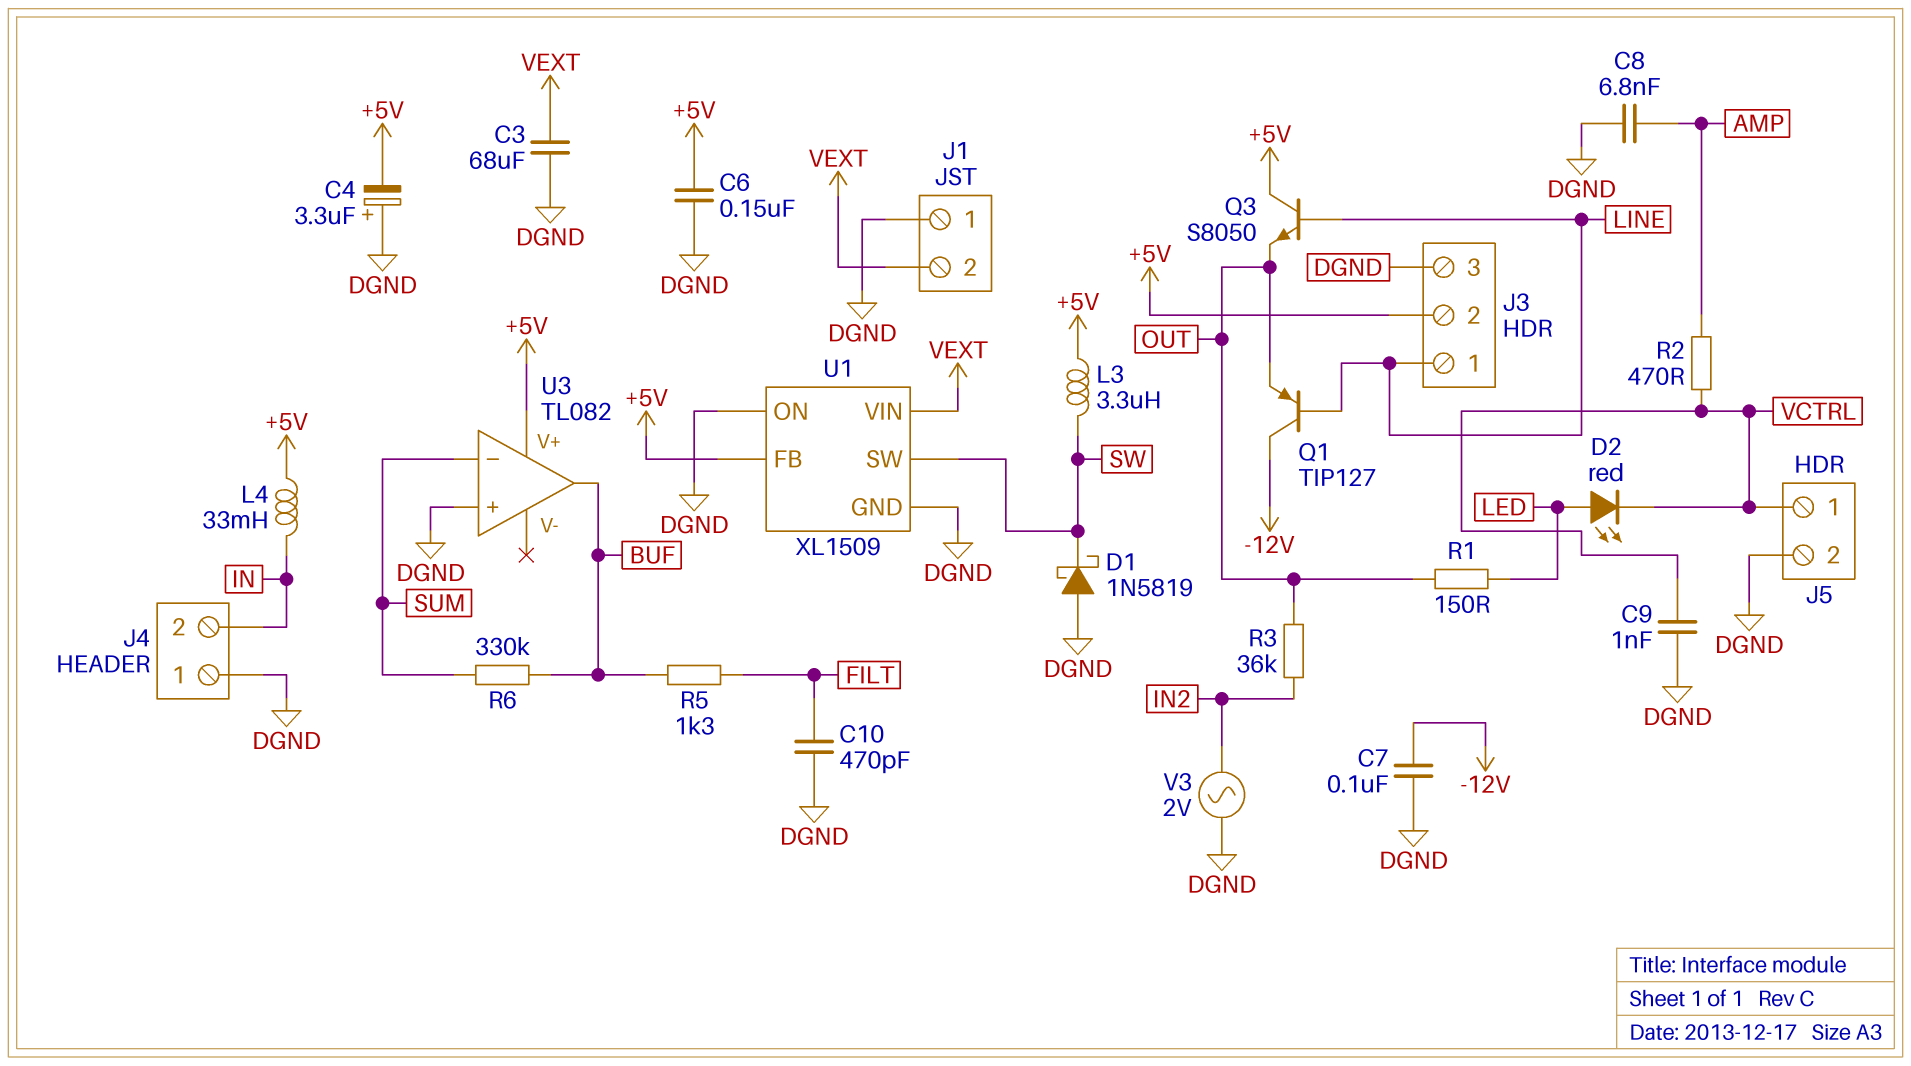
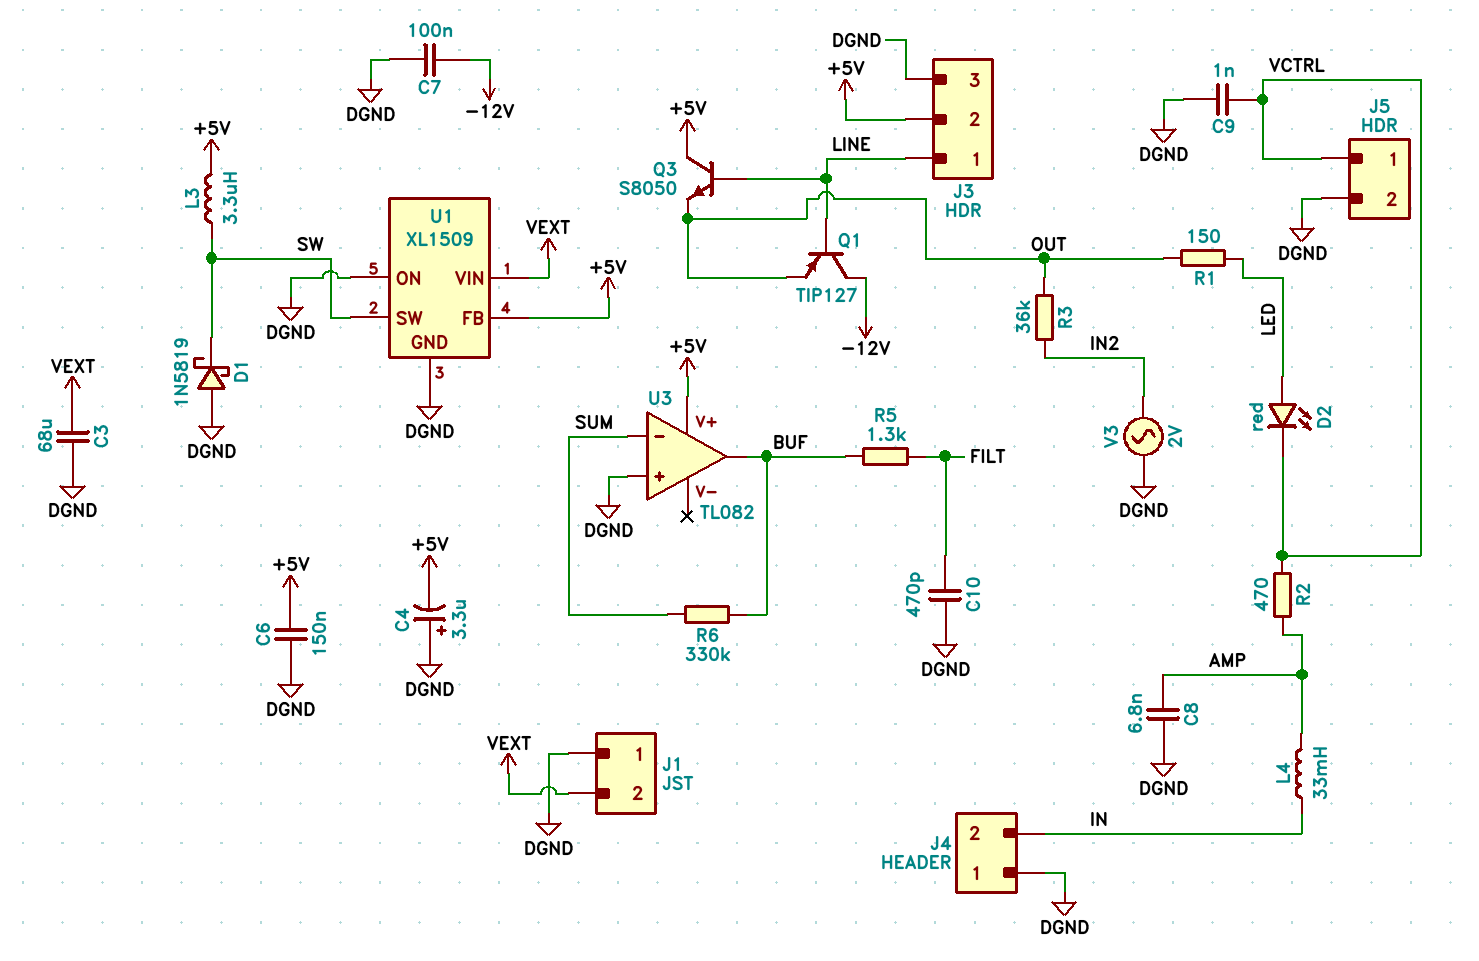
L4: 33mH (+5V, IN) -> 33mH (AMP, IN)

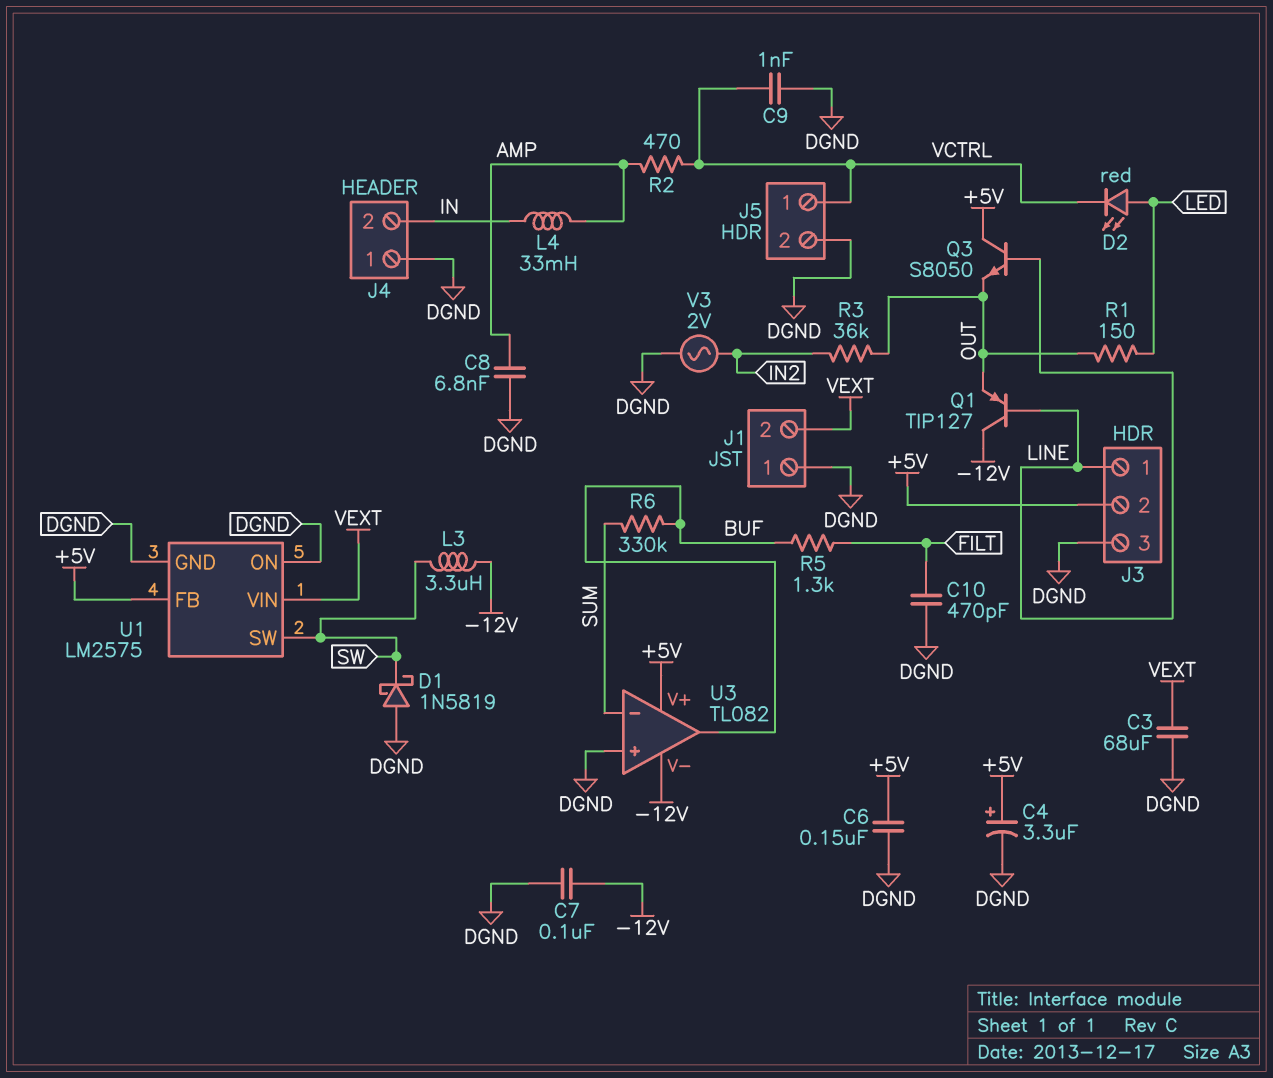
C4: 3.3uF (plus DGND, minus +5V) -> 3.3uF (plus +5V, minus DGND)
L3: 3.3uH (+5V, SW) -> 3.3uH (-12V, SW)
U1: XL1509 -> LM2575
U3 pin V-: none -> -12V

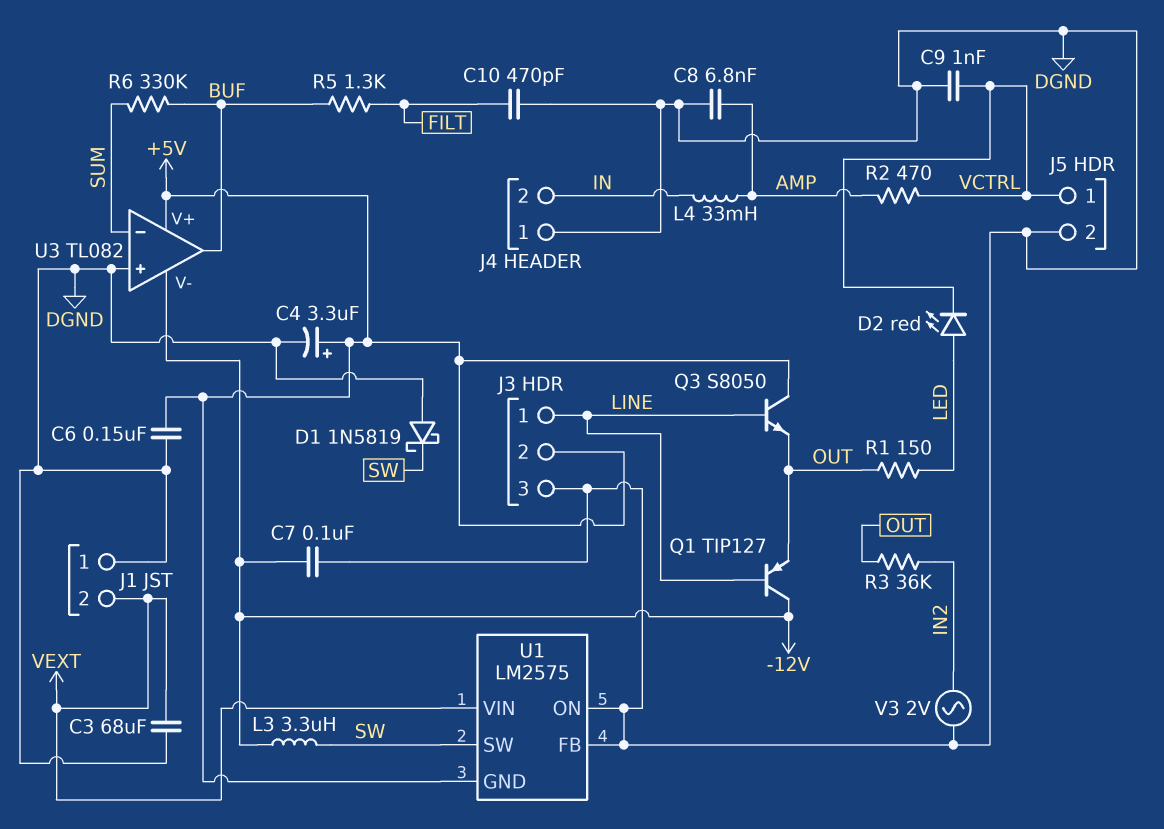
U1 pin FB: +5V -> DGND
U1 pin GND: DGND -> +5V

